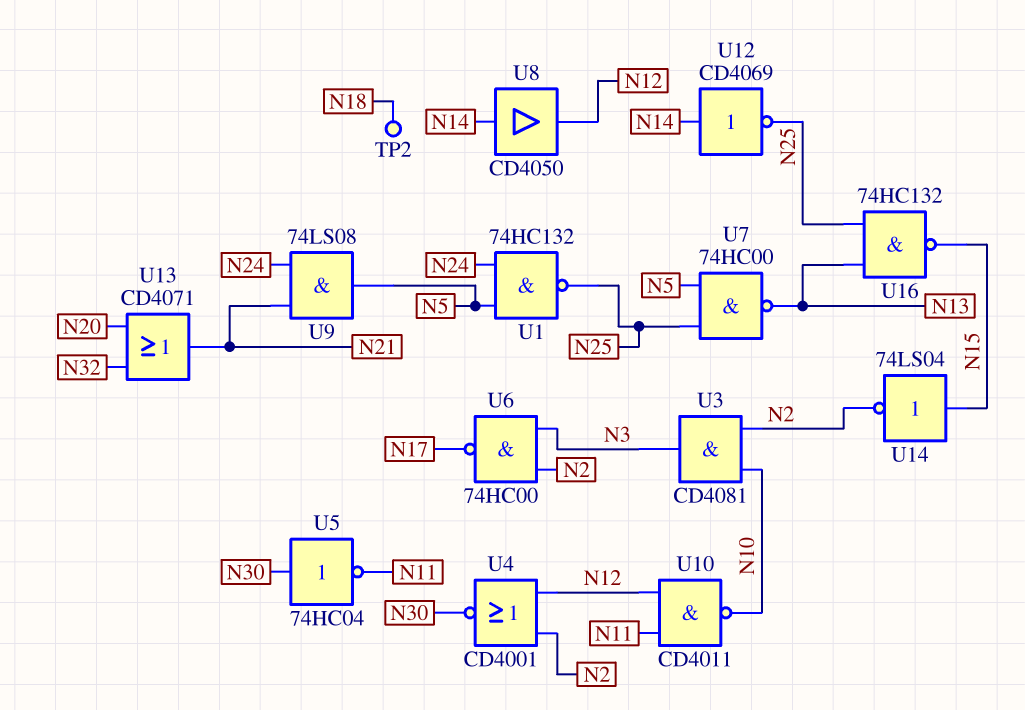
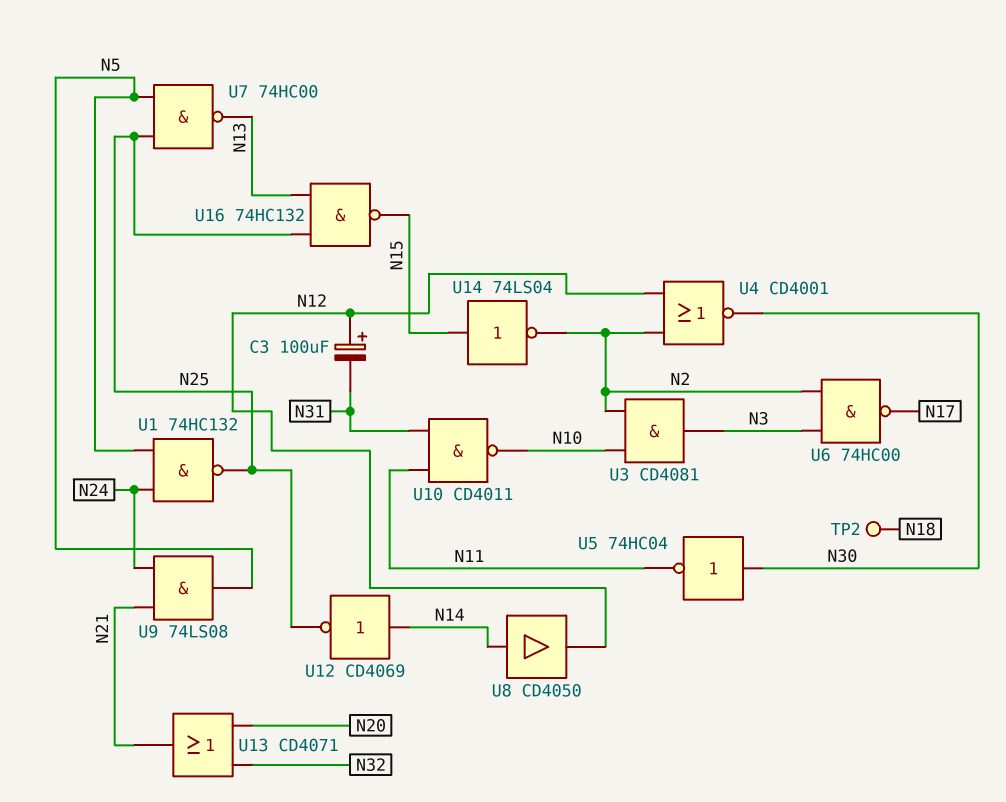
C3: none -> 100uF (plus N12, minus N31)
U10: NAND CD4011 (in N11, in N12, out N10) -> NAND CD4011 (in N11, in N31, out N10)

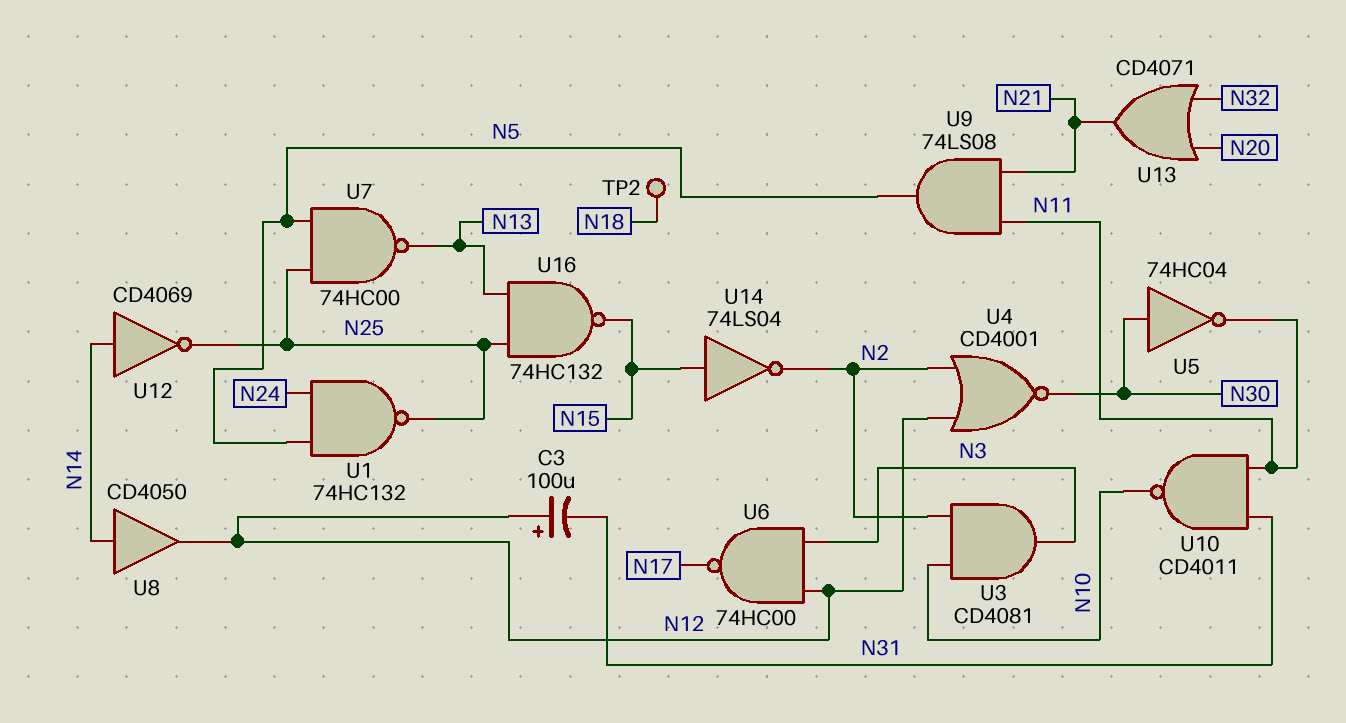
U6: NAND 74HC00 (in N2, in N3, out N17) -> NAND 74HC00 (in N3, in N12, out N17)
U9: AND 74LS08 (in N21, in N24, out N5) -> AND 74LS08 (in N11, in N21, out N5)

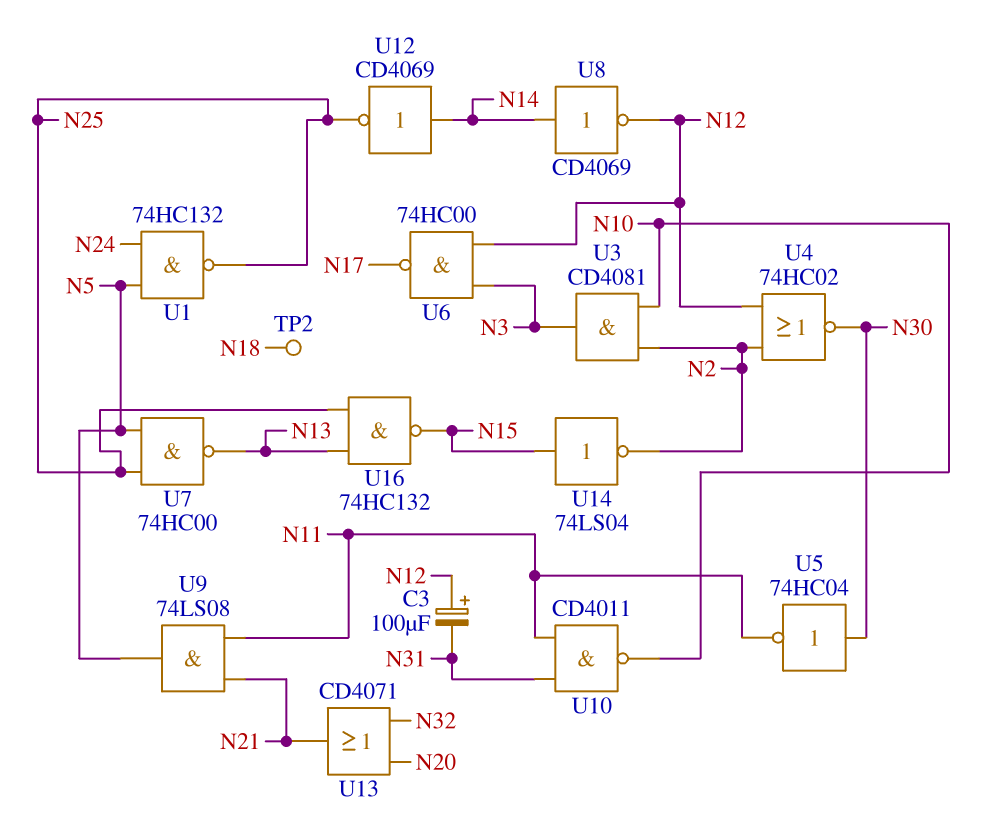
U4: NOR CD4001 (in N2, in N12, out N30) -> NOR 74HC02 (in N2, in N12, out N30)
U8: buffer CD4050 (in N14, out N12) -> NOT CD4069 (in N14, out N12)

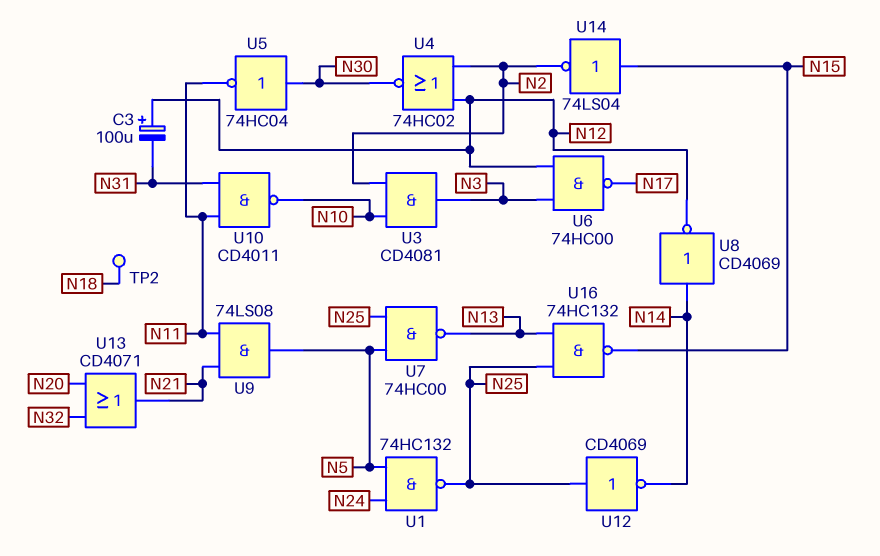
U12: NOT CD4069 (in N14, out N25) -> NOT CD4069 (in N25, out N14)

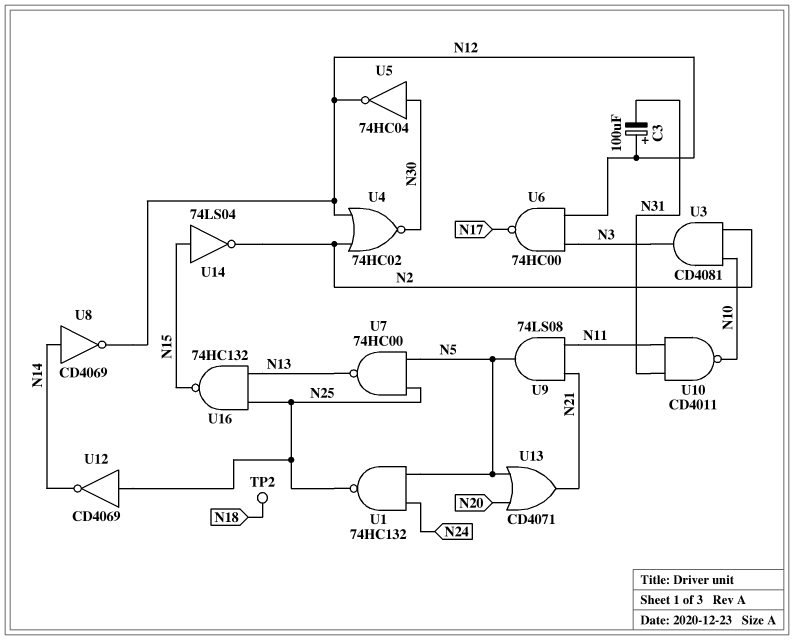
U5: NOT 74HC04 (in N30, out N11) -> NOT 74HC04 (in N30, out N12)
U13: OR CD4071 (in N20, in N32, out N21) -> OR CD4071 (in N5, in N20, out N21)

